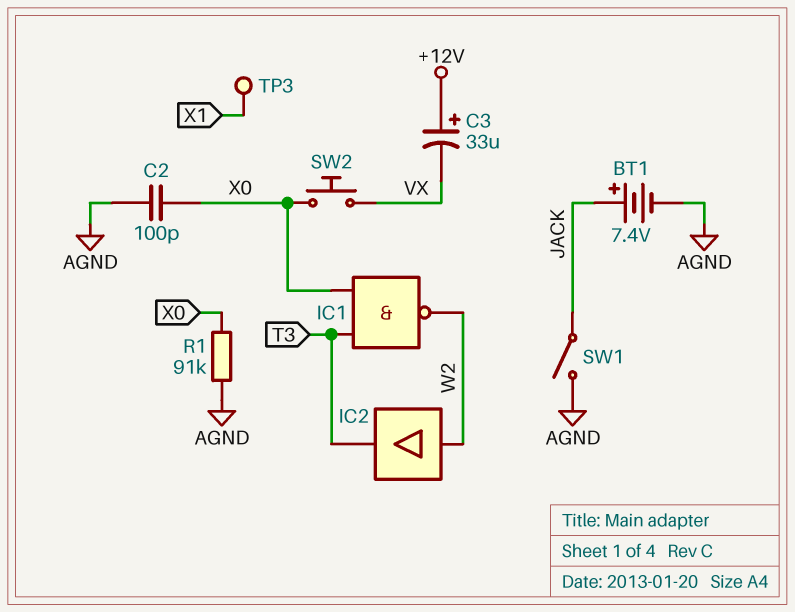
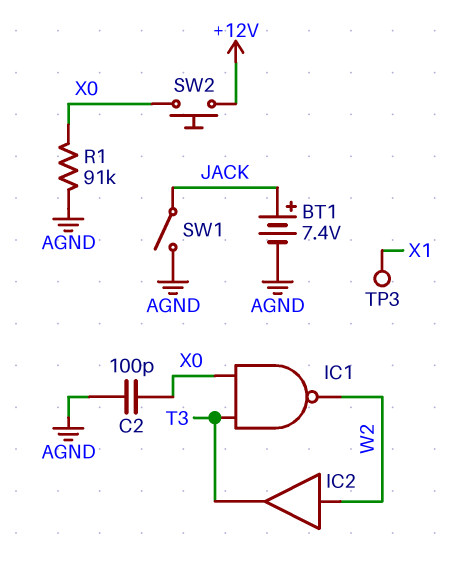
C3: 33uF (plus +12V, minus VX) -> none
SW2: button (VX, X0) -> button (+12V, X0)

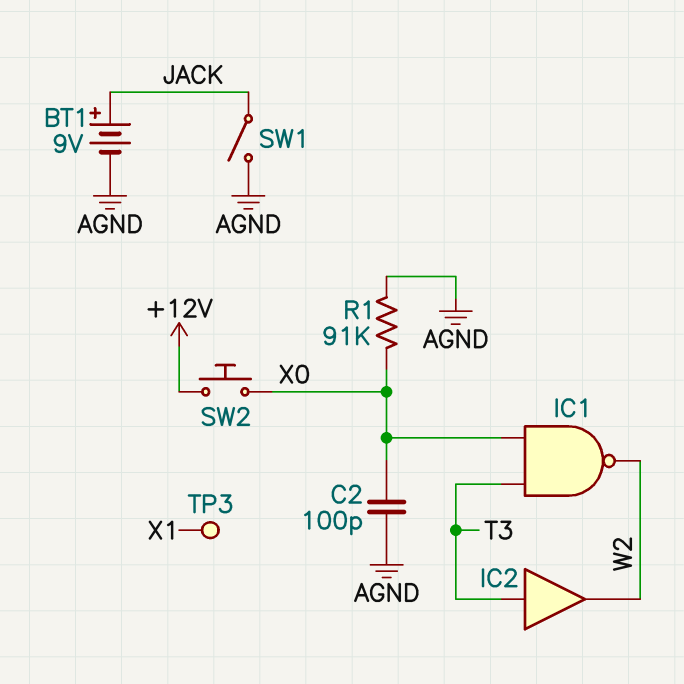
BT1: 7.4V (plus JACK, minus AGND) -> 9V (plus JACK, minus AGND)
IC2: buffer (in W2, out T3) -> buffer (in T3, out W2)

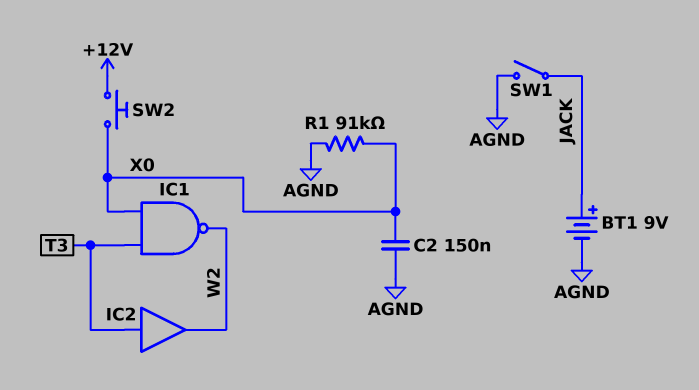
C2: 100pF (AGND, X0) -> 150nF (AGND, X0)
TP3: test point (X1) -> none

